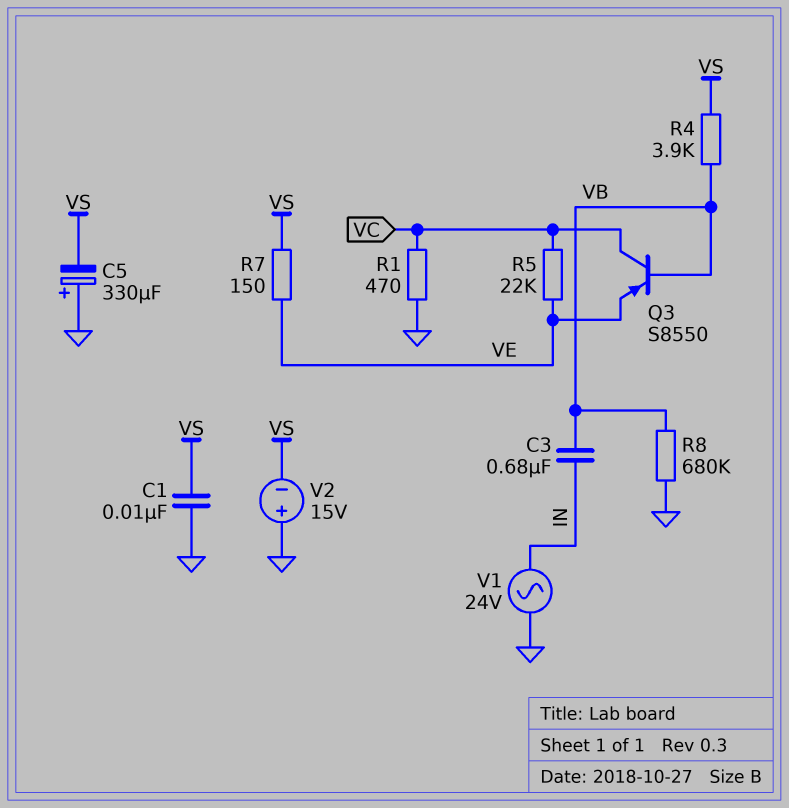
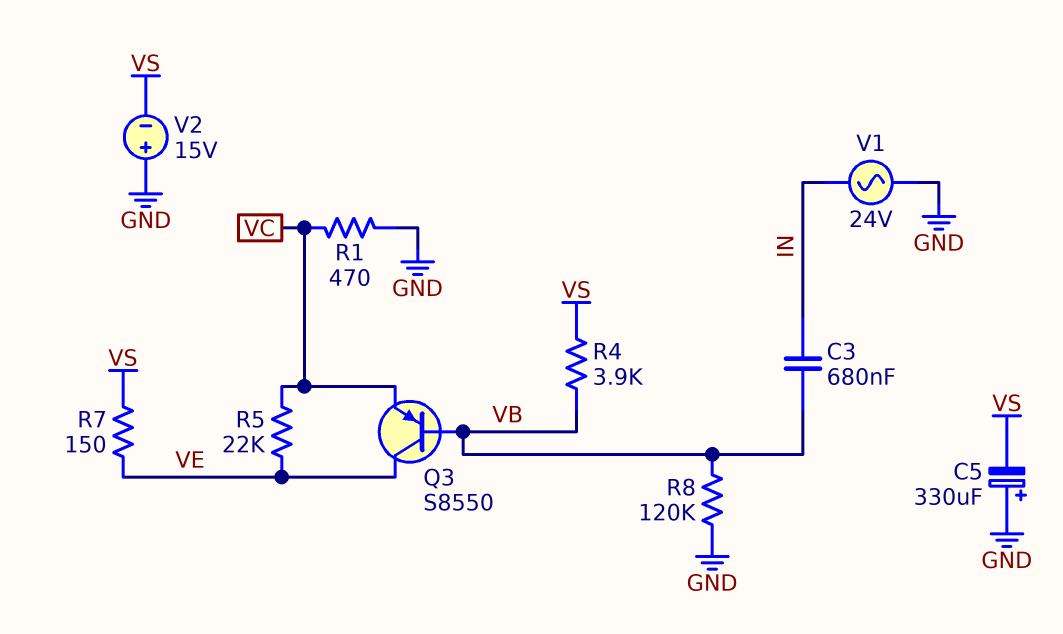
C1: 10nF (GND, VS) -> none
Q3: PNP S8550 (B VB, C VC, E VE) -> PNP S8550 (B VB, C VE, E VC)
R8: 680k (GND, VB) -> 120k (GND, VB)

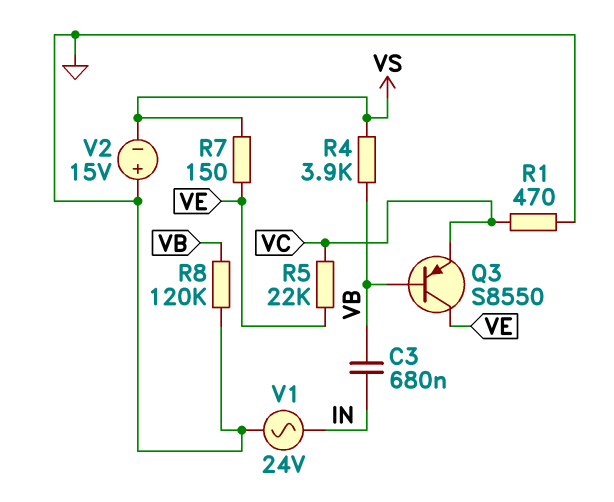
C5: 330uF (plus GND, minus VS) -> none

